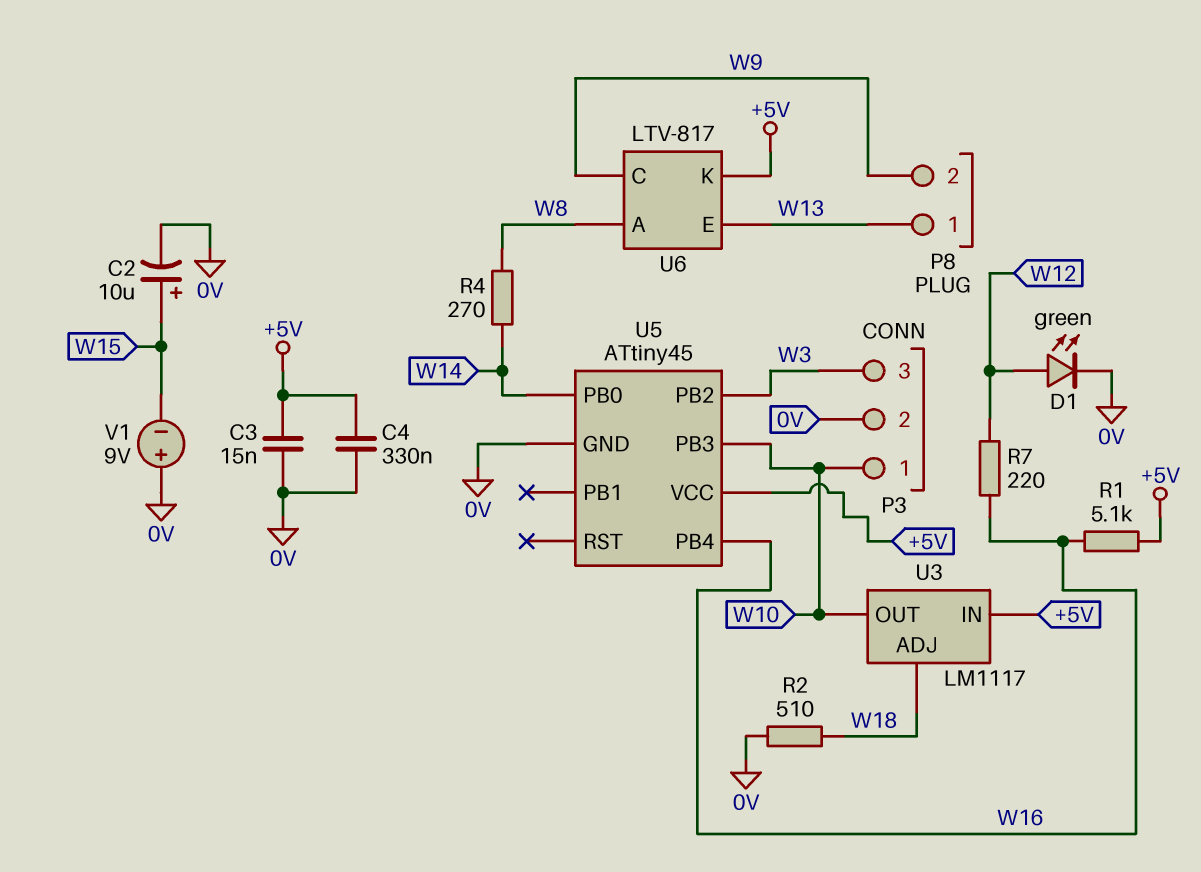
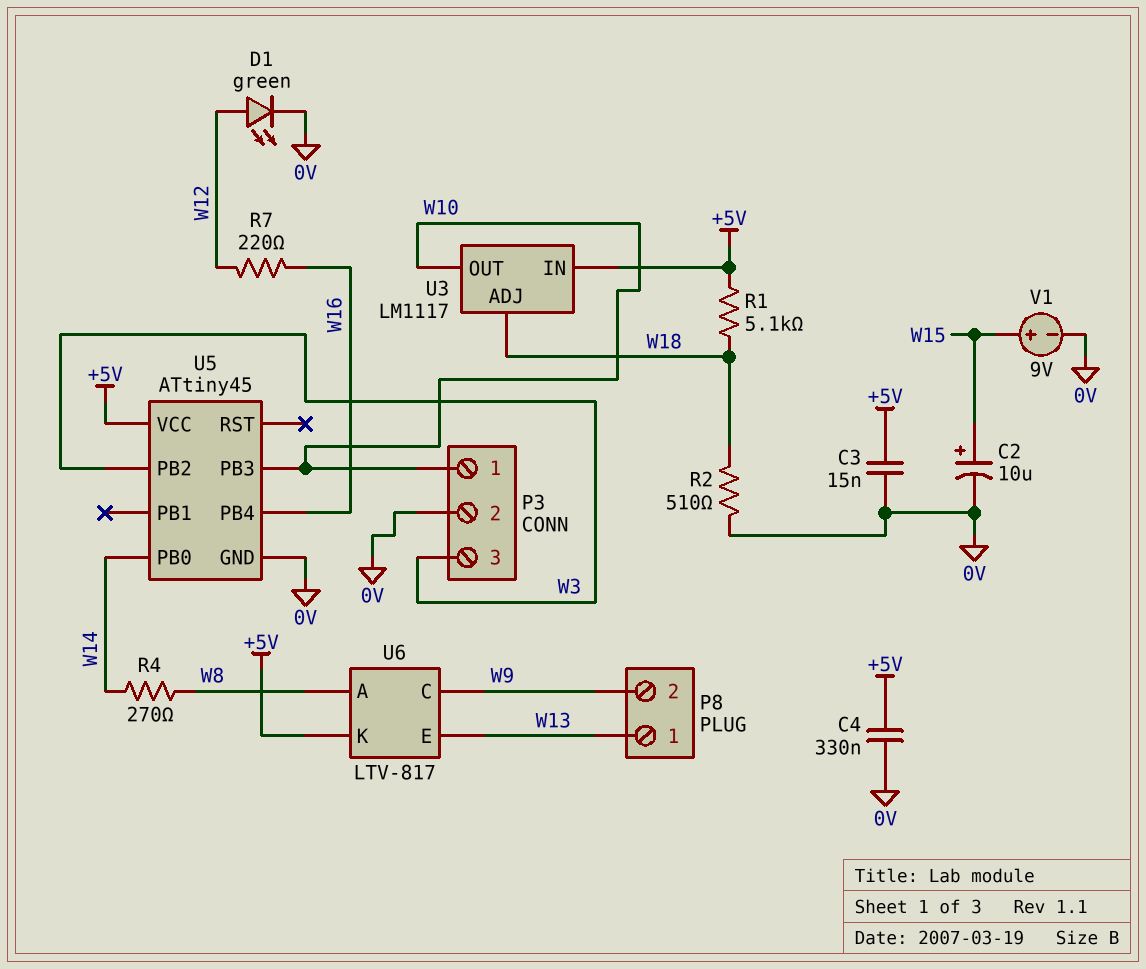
R1: 5.1k (+5V, W16) -> 5.1k (+5V, W18)
V1: 9V (plus 0V, minus W15) -> 9V (plus W15, minus 0V)

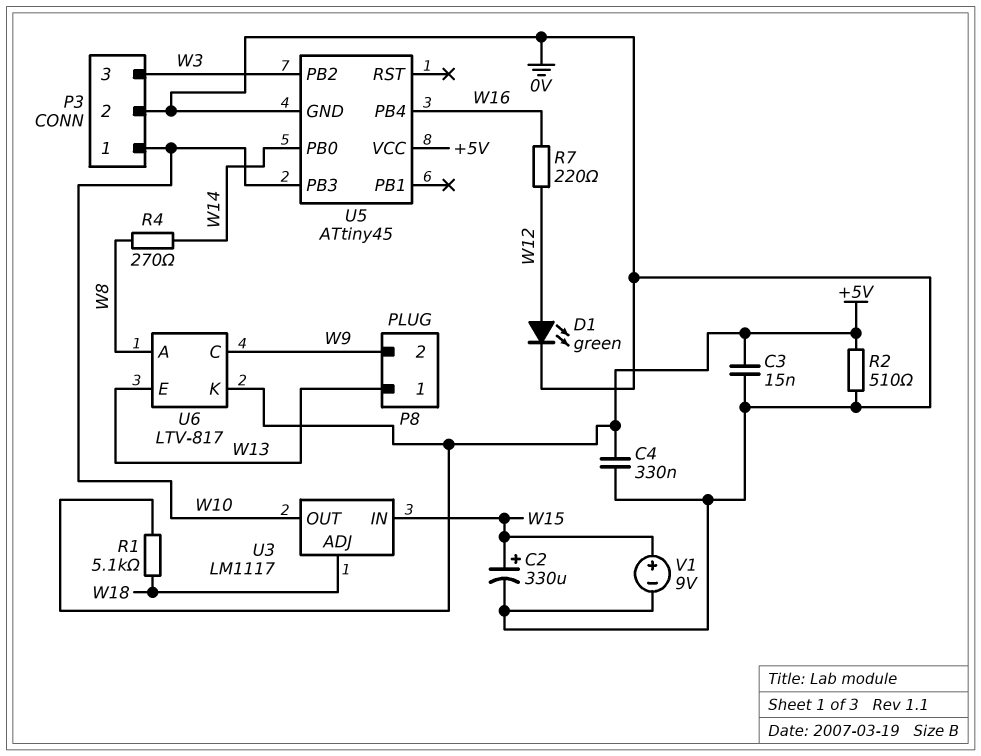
C2: 10uF (plus W15, minus 0V) -> 330uF (plus W15, minus 0V)
R2: 510 (0V, W18) -> 510 (+5V, 0V)
U3 pin IN: +5V -> W15

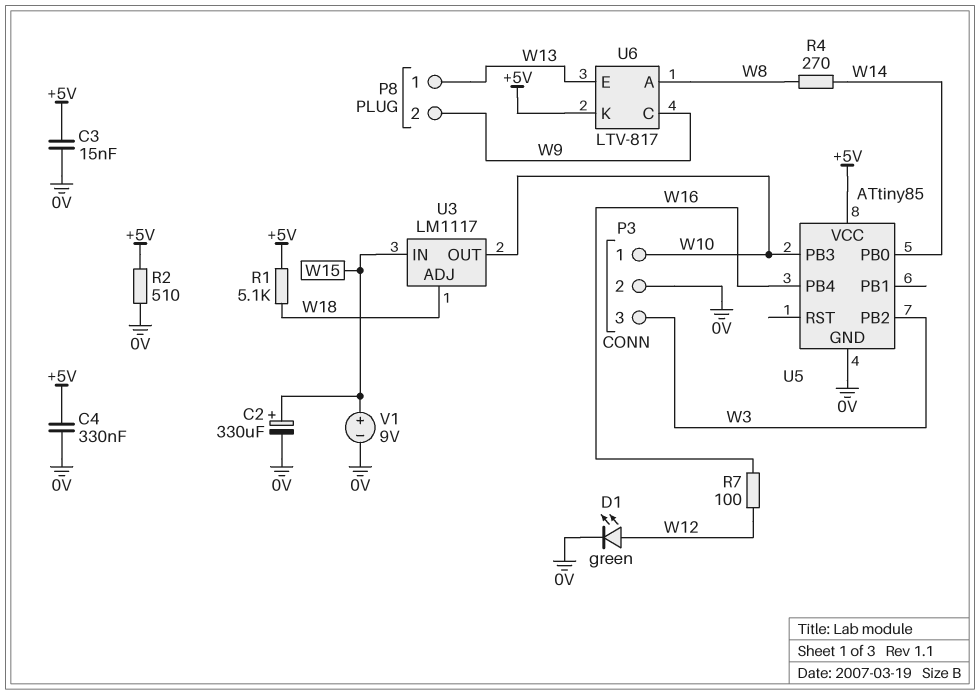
R7: 220 (W12, W16) -> 100 (W12, W16)
U5: ATtiny45 -> ATtiny85

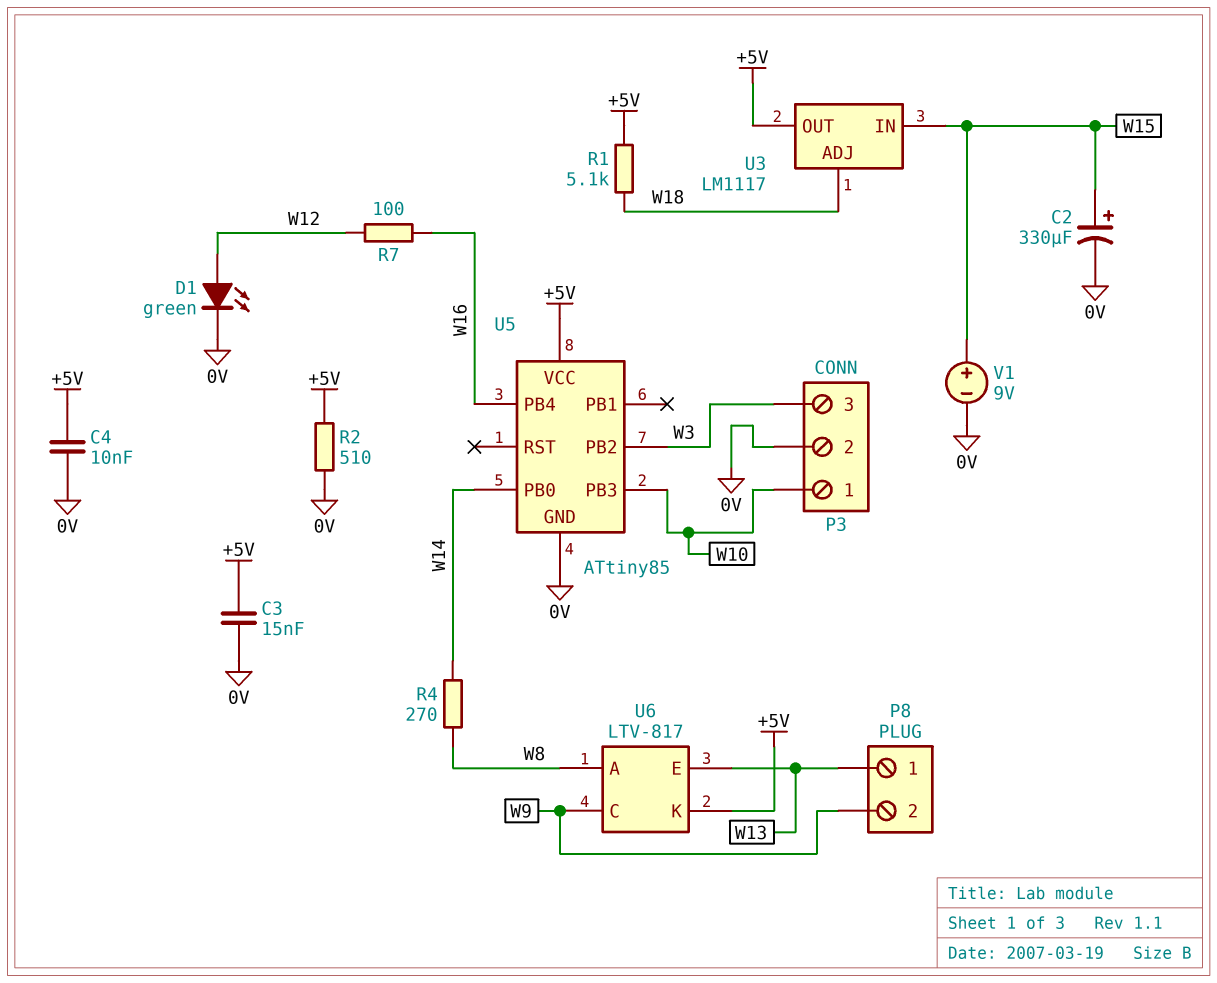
C4: 330nF (+5V, 0V) -> 10nF (+5V, 0V)
U3 pin OUT: W10 -> +5V

